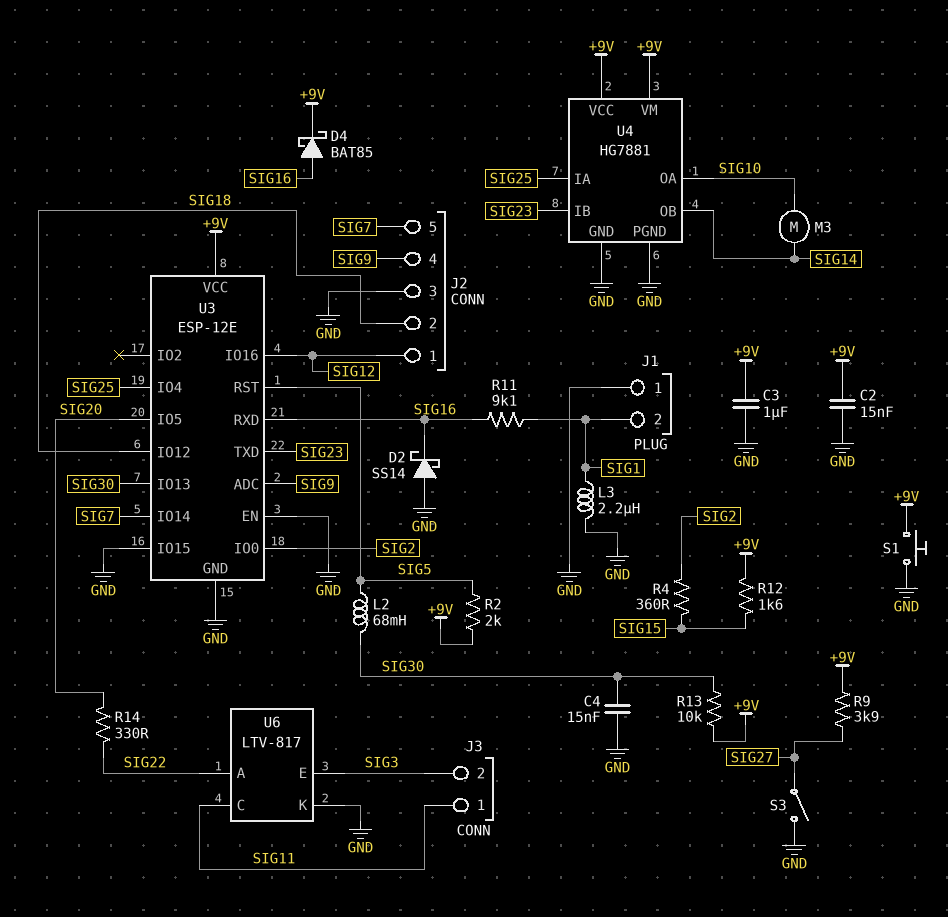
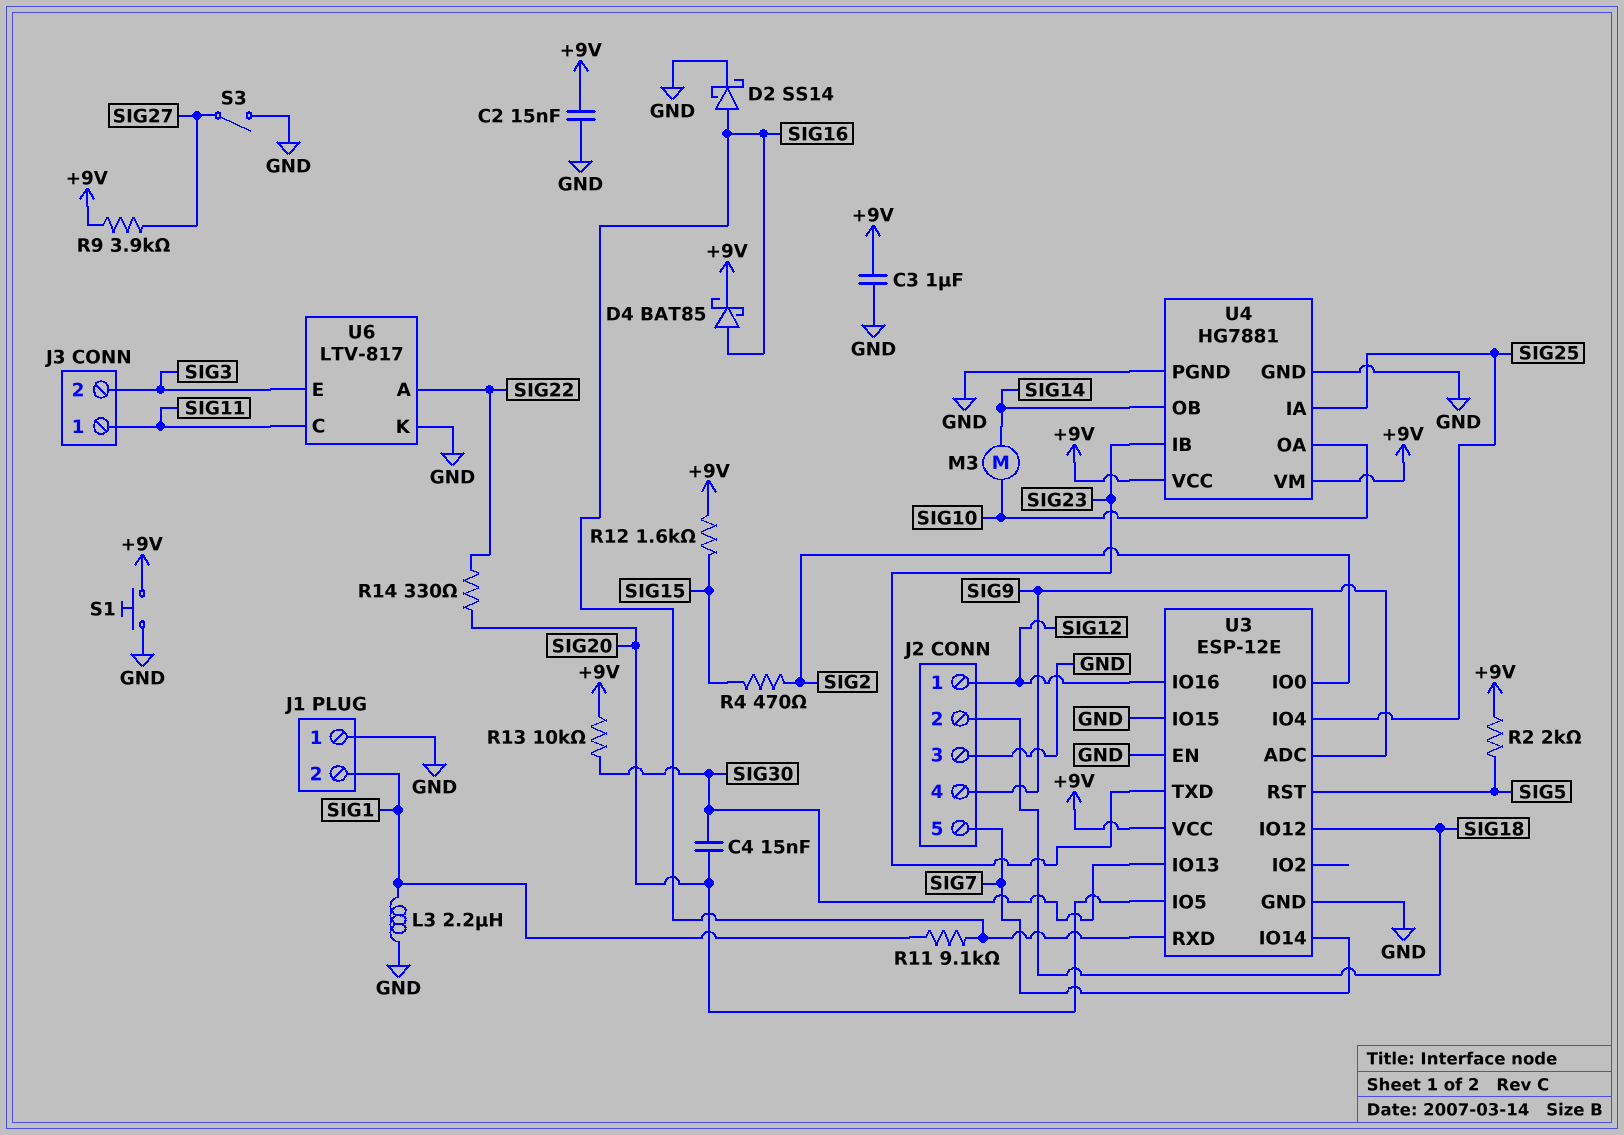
C4: 15nF (GND, SIG30) -> 15nF (SIG20, SIG30)
D2: schottky SS14 (A GND, K SIG16) -> schottky SS14 (A SIG16, K GND)
L2: 68mH (SIG5, SIG30) -> none
R4: 360 (SIG2, SIG15) -> 470 (SIG2, SIG15)

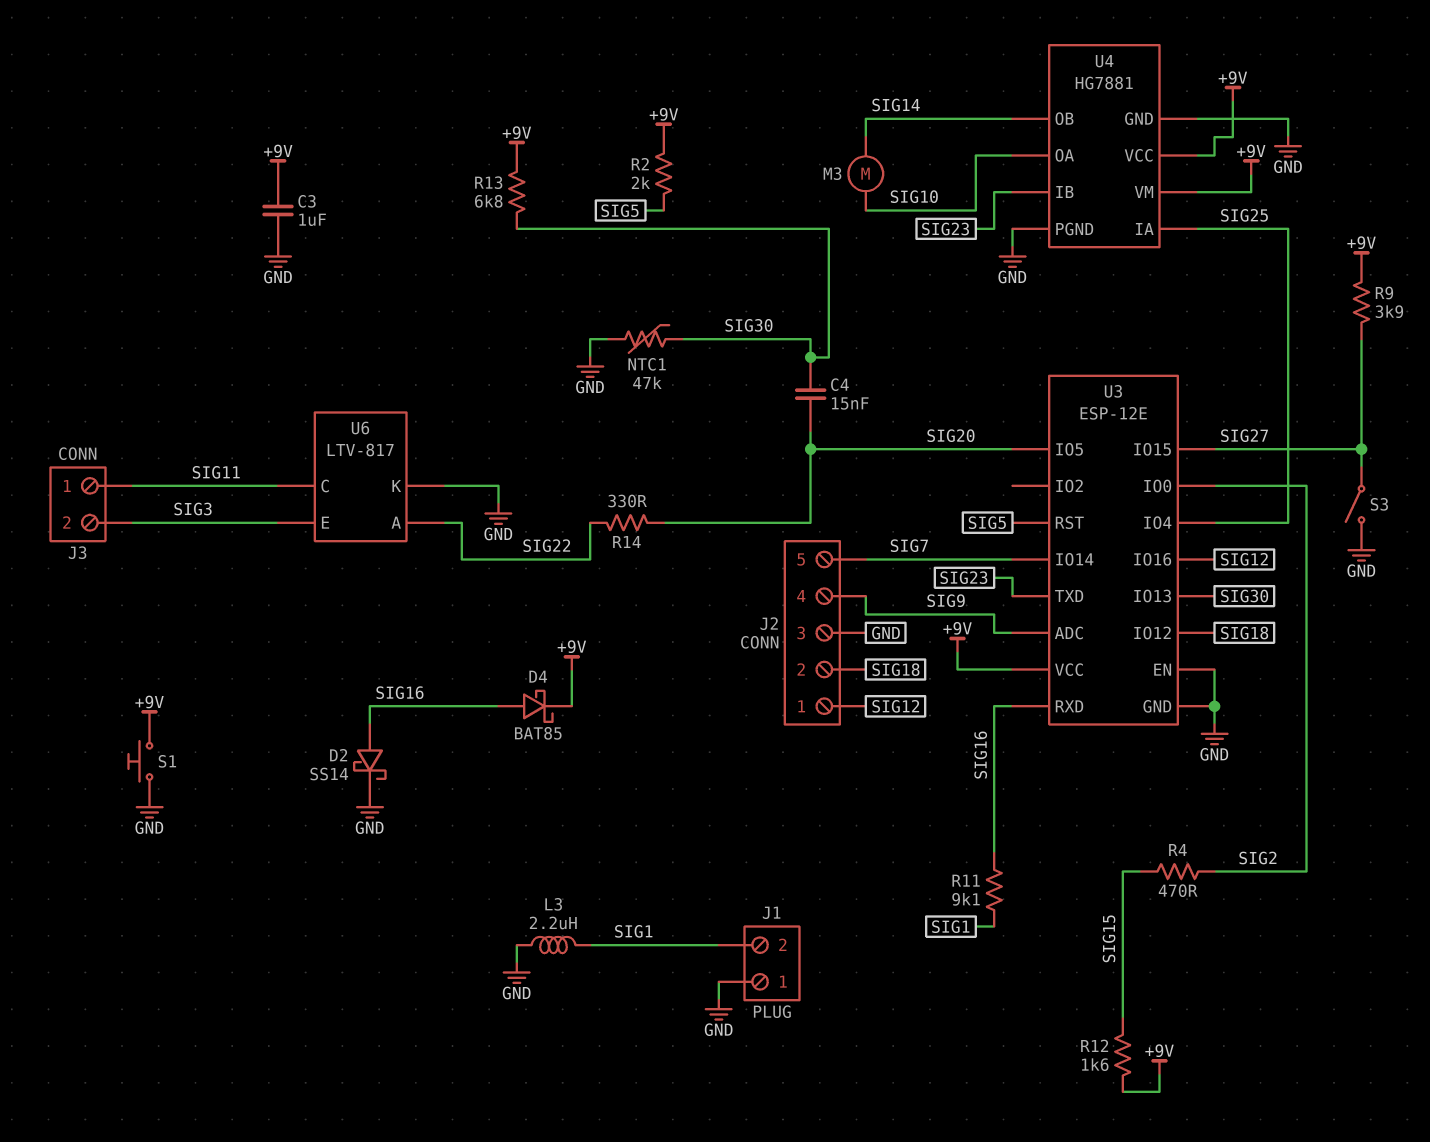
C2: 15nF (+9V, GND) -> none
NTC1: none -> 47k (GND, SIG30)
R13: 10k (+9V, SIG30) -> 6.8k (+9V, SIG30)
U3 pin IO15: GND -> SIG27

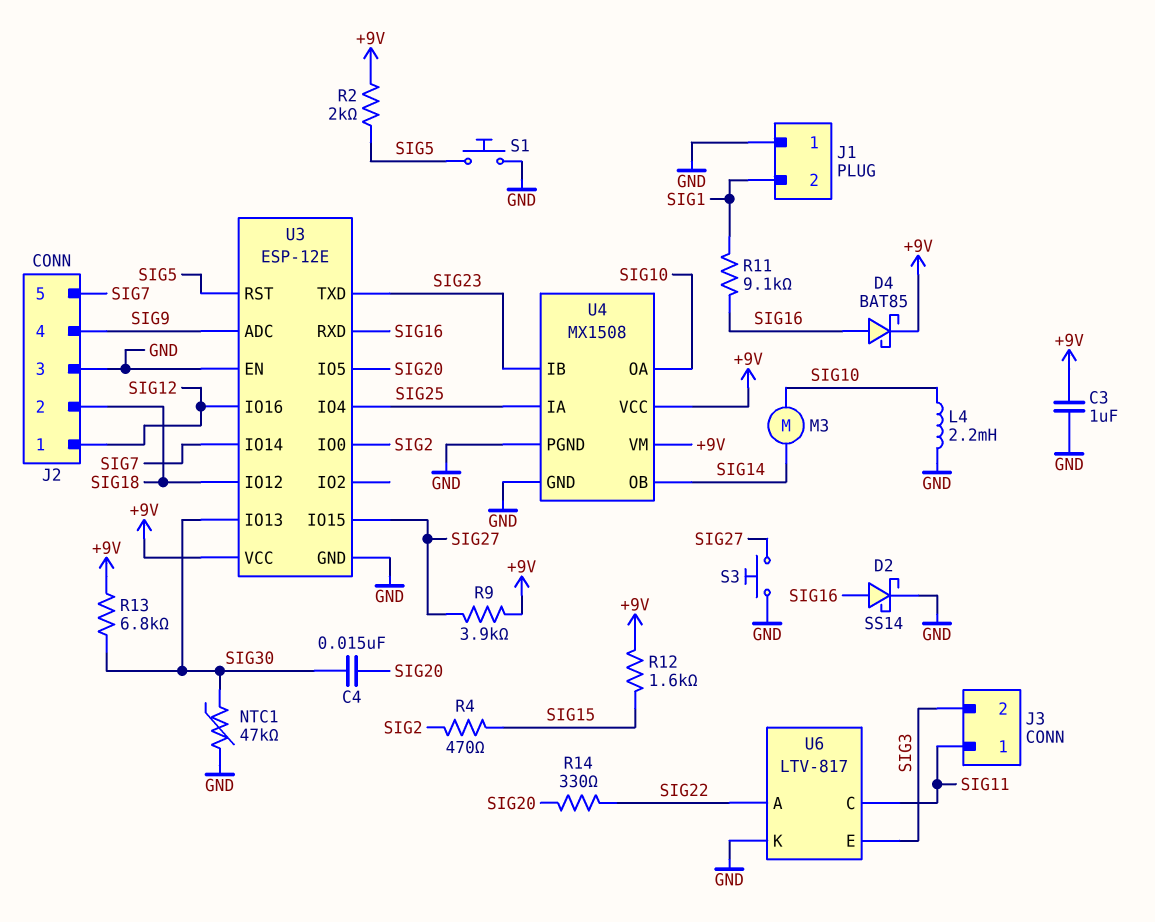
L3: 2.2uH (GND, SIG1) -> none
L4: none -> 2.2mH (GND, SIG10)
S1: button (+9V, GND) -> button (GND, SIG5)
S3: switch (GND, SIG27) -> button (GND, SIG27)
U4: HG7881 -> MX1508

